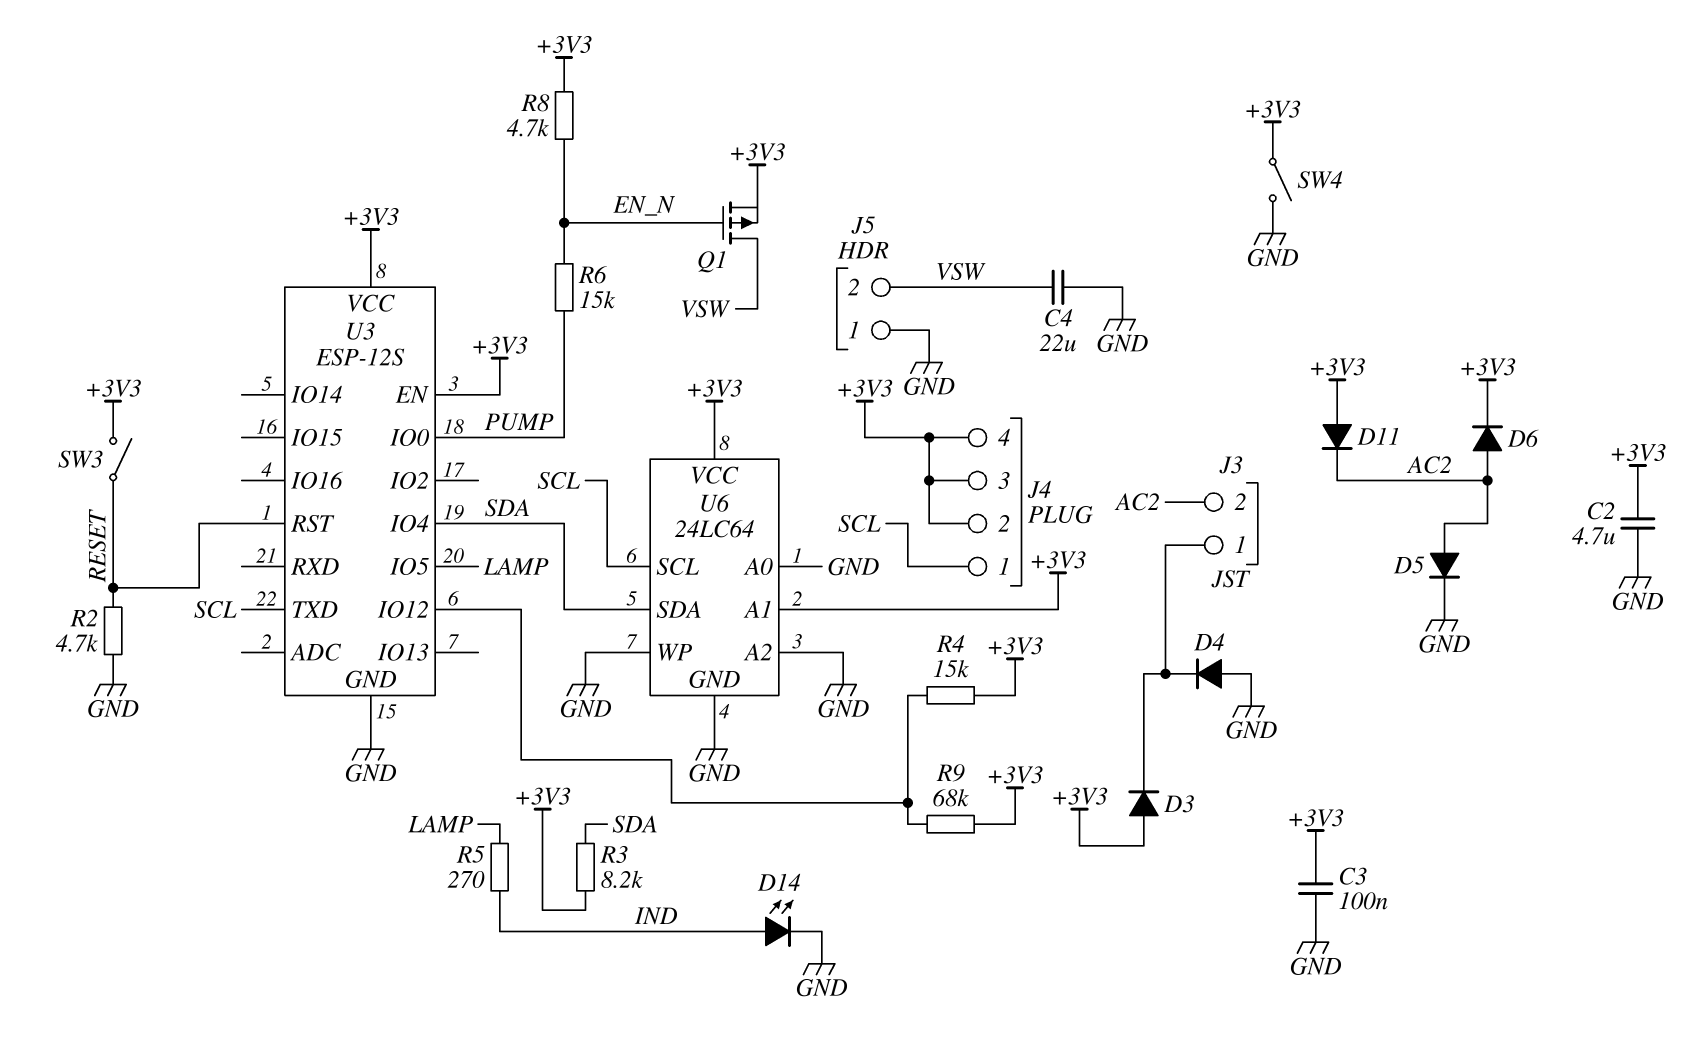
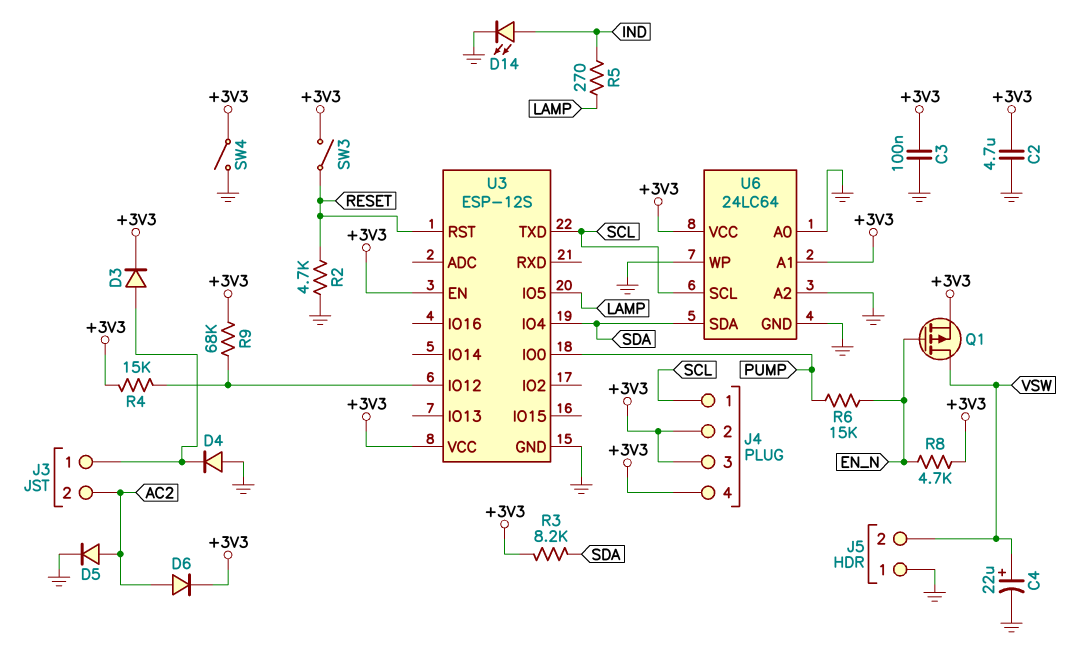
C4: 22uF (GND, VSW) -> 22uF (plus VSW, minus GND)
D3: diode (A +3V3, K J3/1) -> diode (A J3/1, K +3V3)
D11: diode (A +3V3, K AC2) -> none

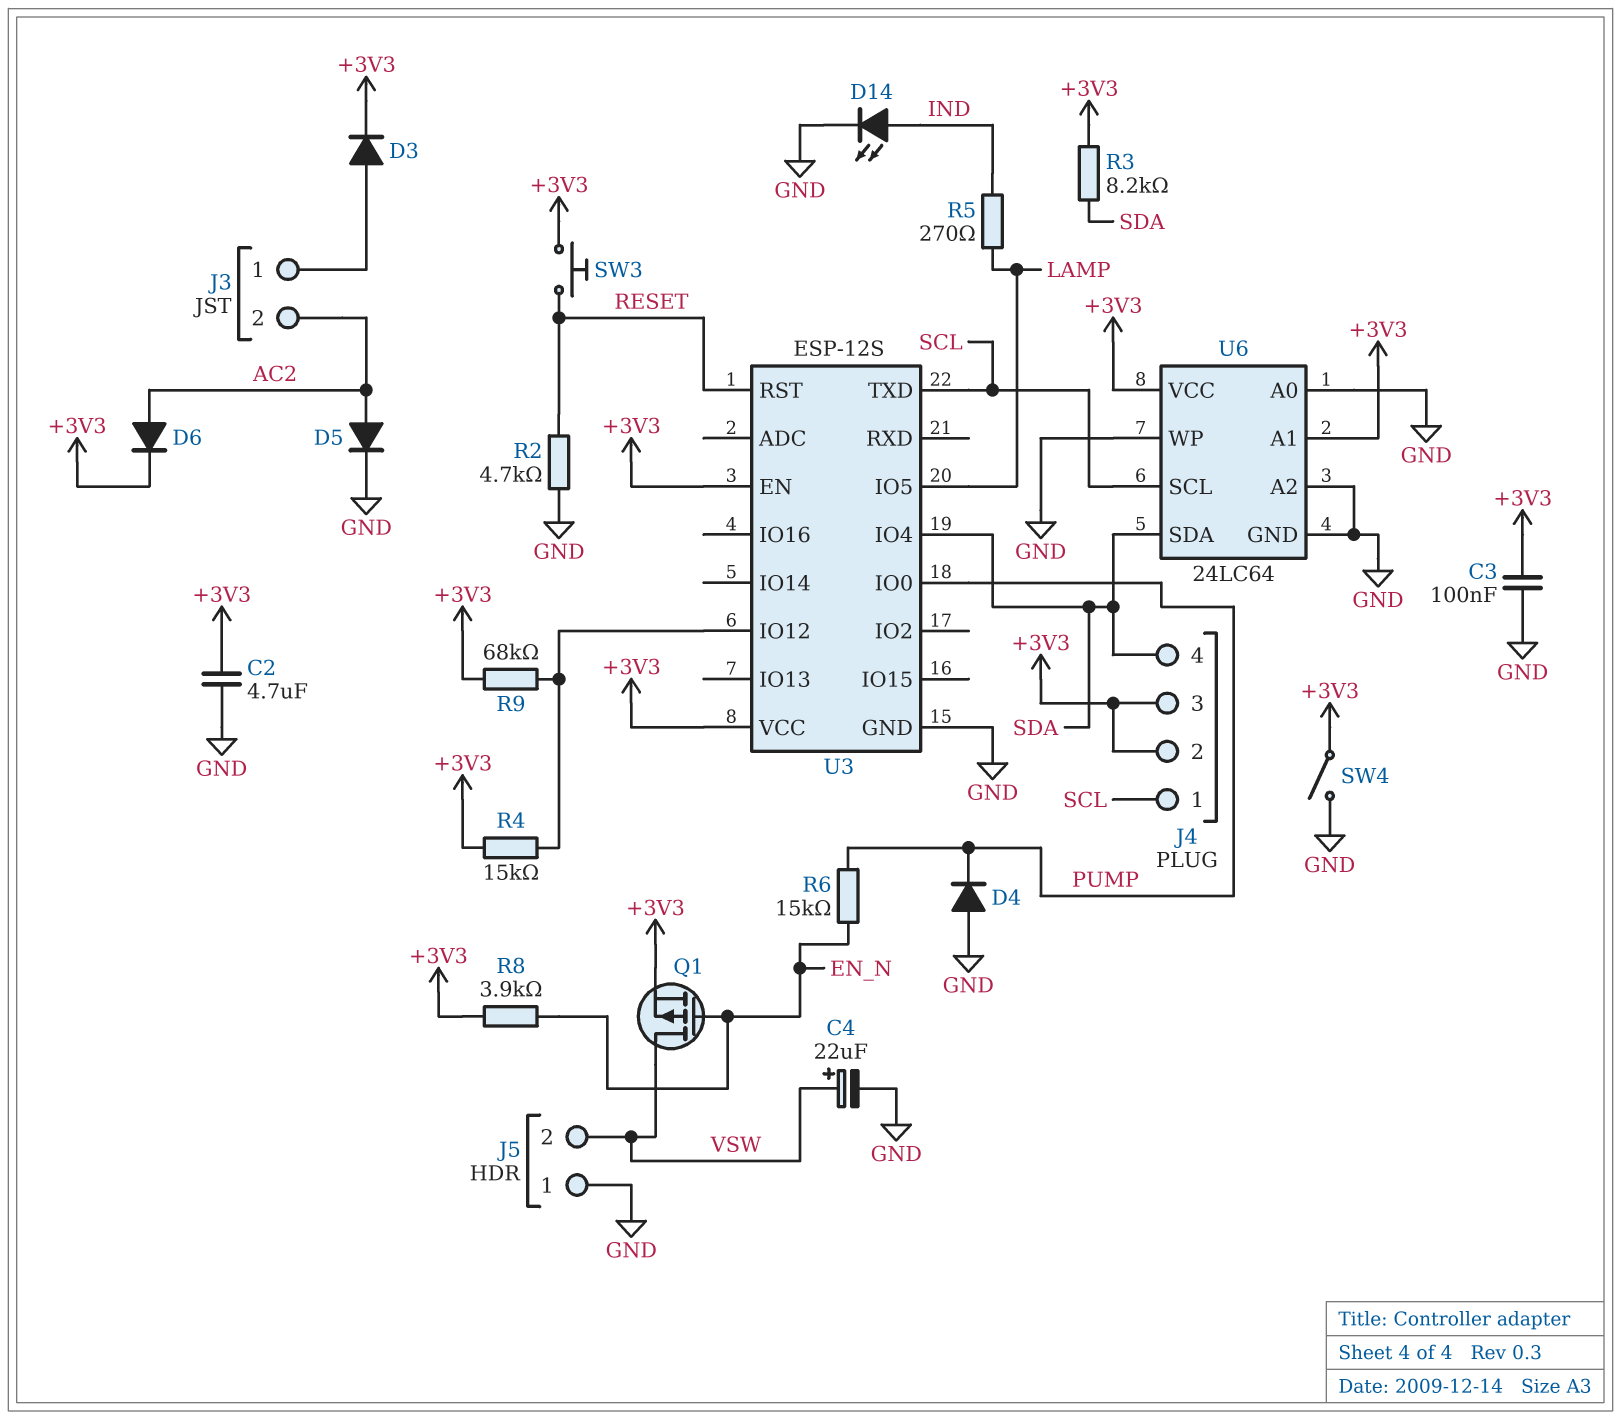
D4: diode (A GND, K J3/1) -> diode (A GND, K PUMP)
J4 pin 4: +3V3 -> SDA
R8: 4.7k (+3V3, EN_N) -> 3.9k (+3V3, EN_N)
SW3: switch (+3V3, RESET) -> button (+3V3, RESET)

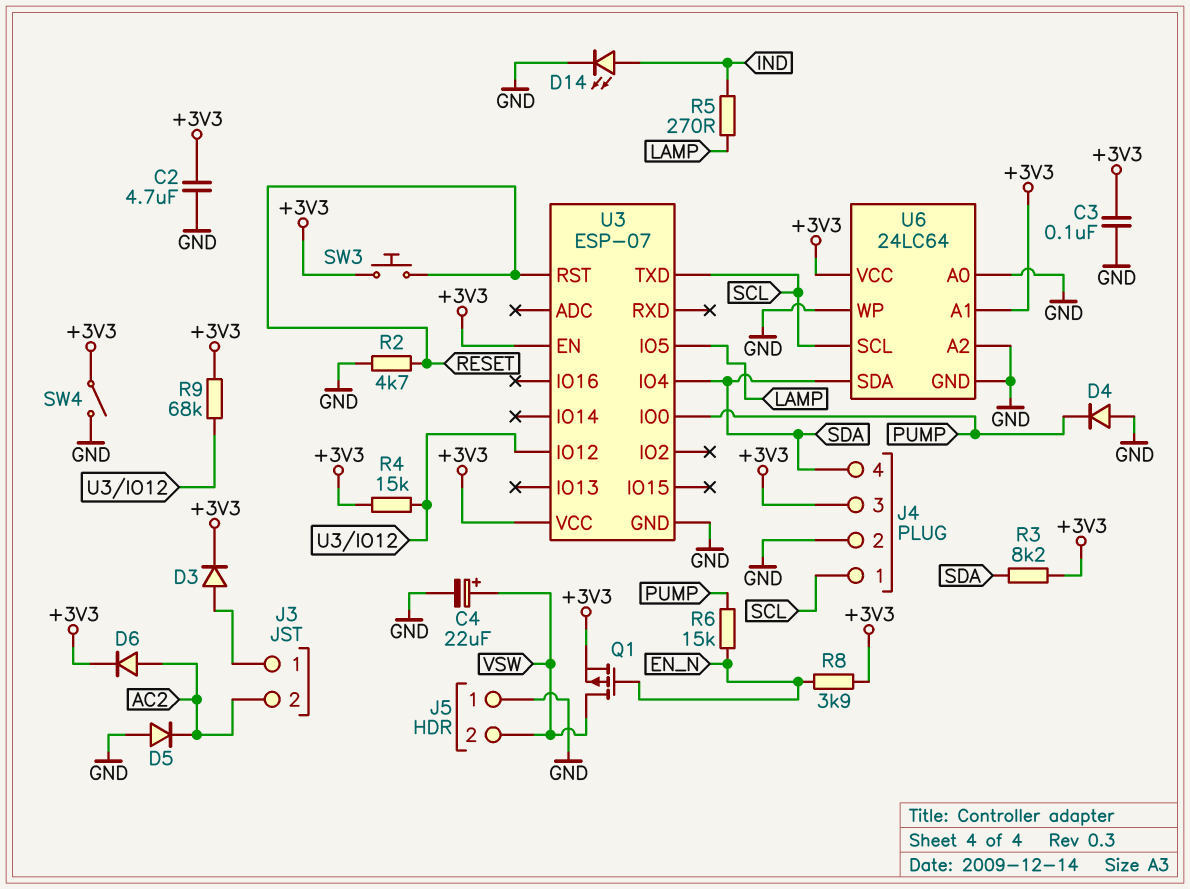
D5: diode (A AC2, K GND) -> diode (A GND, K AC2)
J4 pin 2: +3V3 -> GND
U3: ESP-12S -> ESP-07

